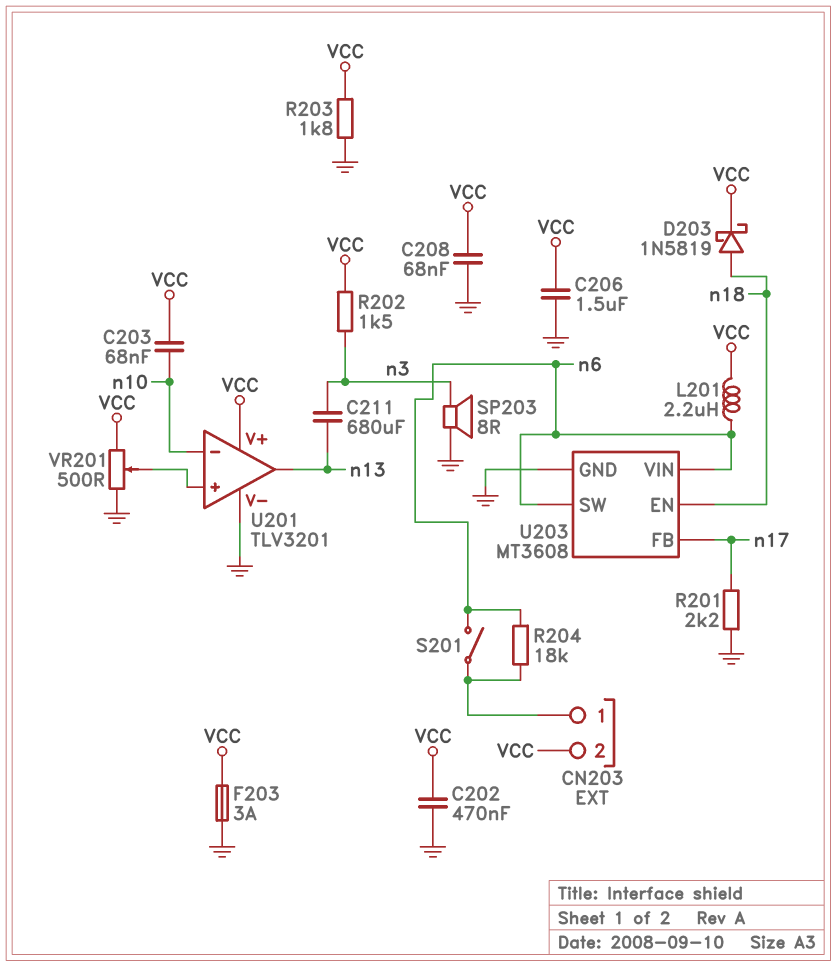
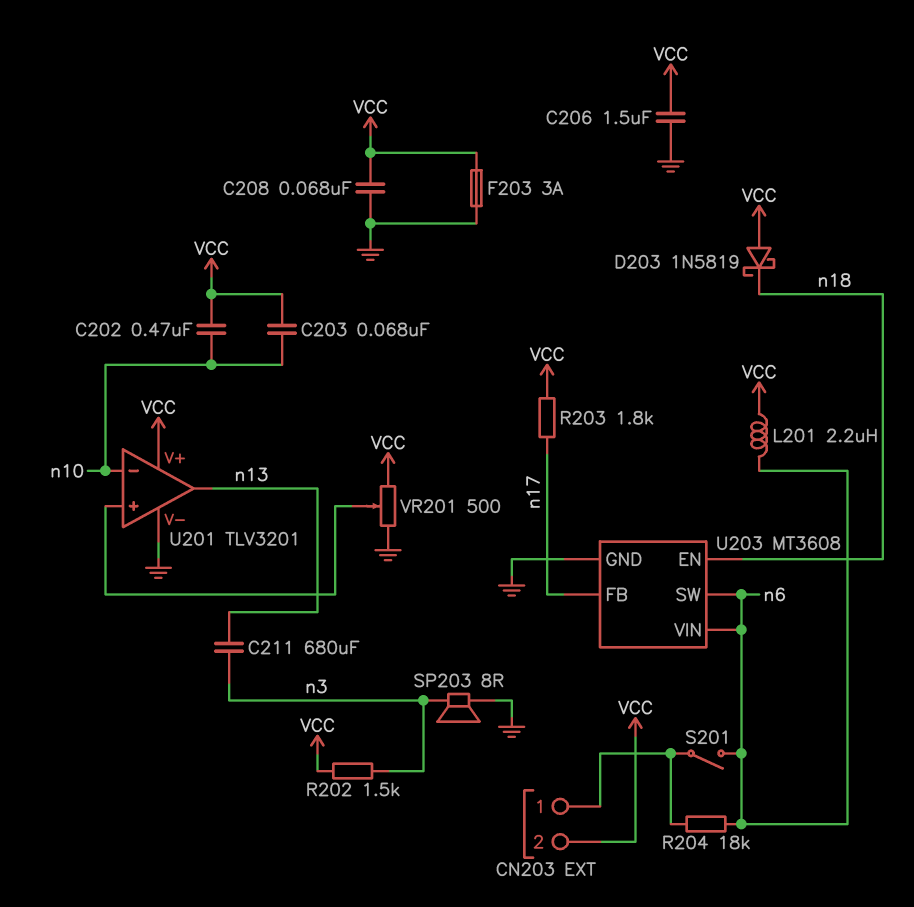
C202: 470nF (GND, VCC) -> 470nF (VCC, n10)
D203: schottky 1N5819 (A n18, K VCC) -> schottky 1N5819 (A VCC, K n18)
R201: 2.2k (GND, n17) -> none
R203: 1.8k (GND, VCC) -> 1.8k (VCC, n17)

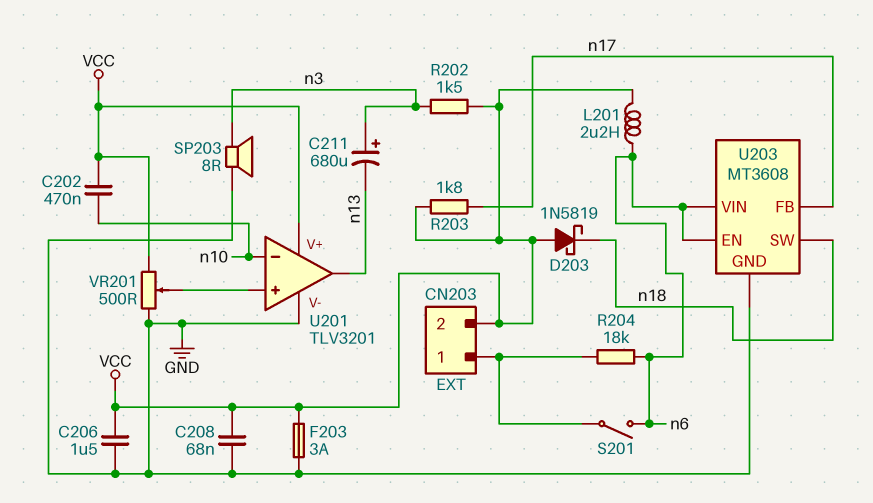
C203: 68nF (VCC, n10) -> none
C211: 680uF (n3, n13) -> 680uF (plus n3, minus n13)
U203 pin EN: n18 -> n6
U203 pin SW: n6 -> n18

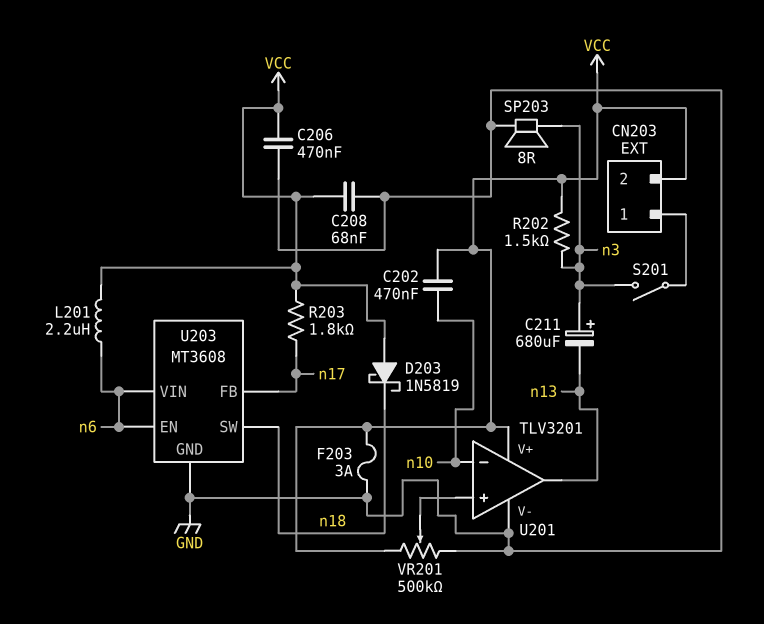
C206: 1.5uF (GND, VCC) -> 470nF (GND, VCC)
R204: 18k (CN203/1, n6) -> none
S201: switch (CN203/1, n6) -> switch (CN203/1, n3)
VR201: 500 (GND, VCC, wiper U201/in+) -> 500k (GND, VCC, wiper U201/in+)

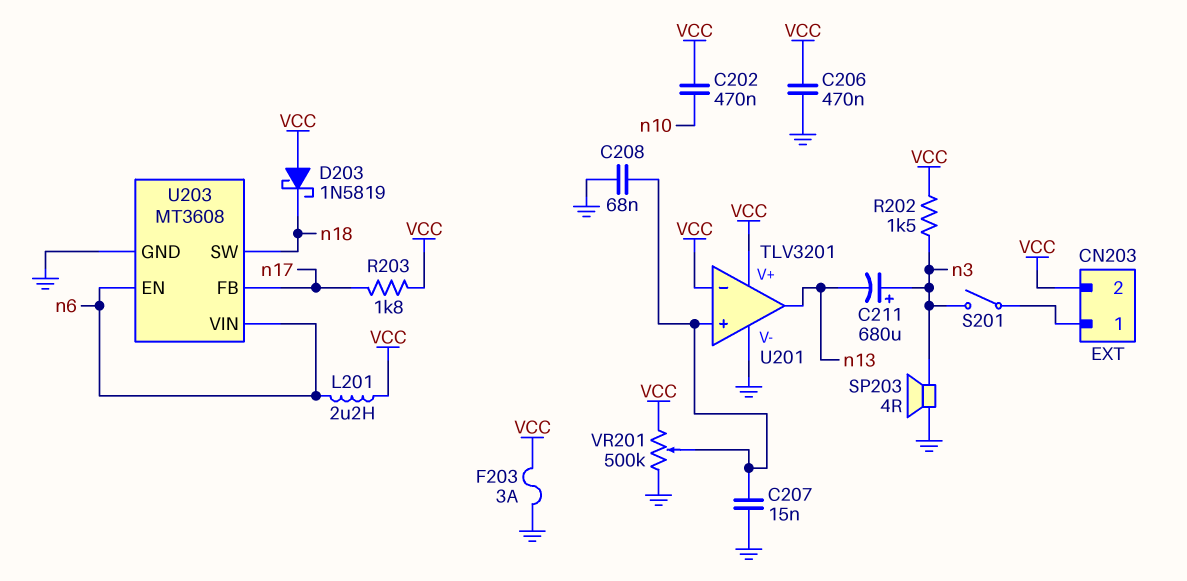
C207: none -> 15nF (GND, U201/in+)
C208: 68nF (GND, VCC) -> 68nF (GND, U201/in+)
SP203: speaker 8R (GND, n3) -> speaker 4R (GND, n3)
U201 pin in-: n10 -> VCC

